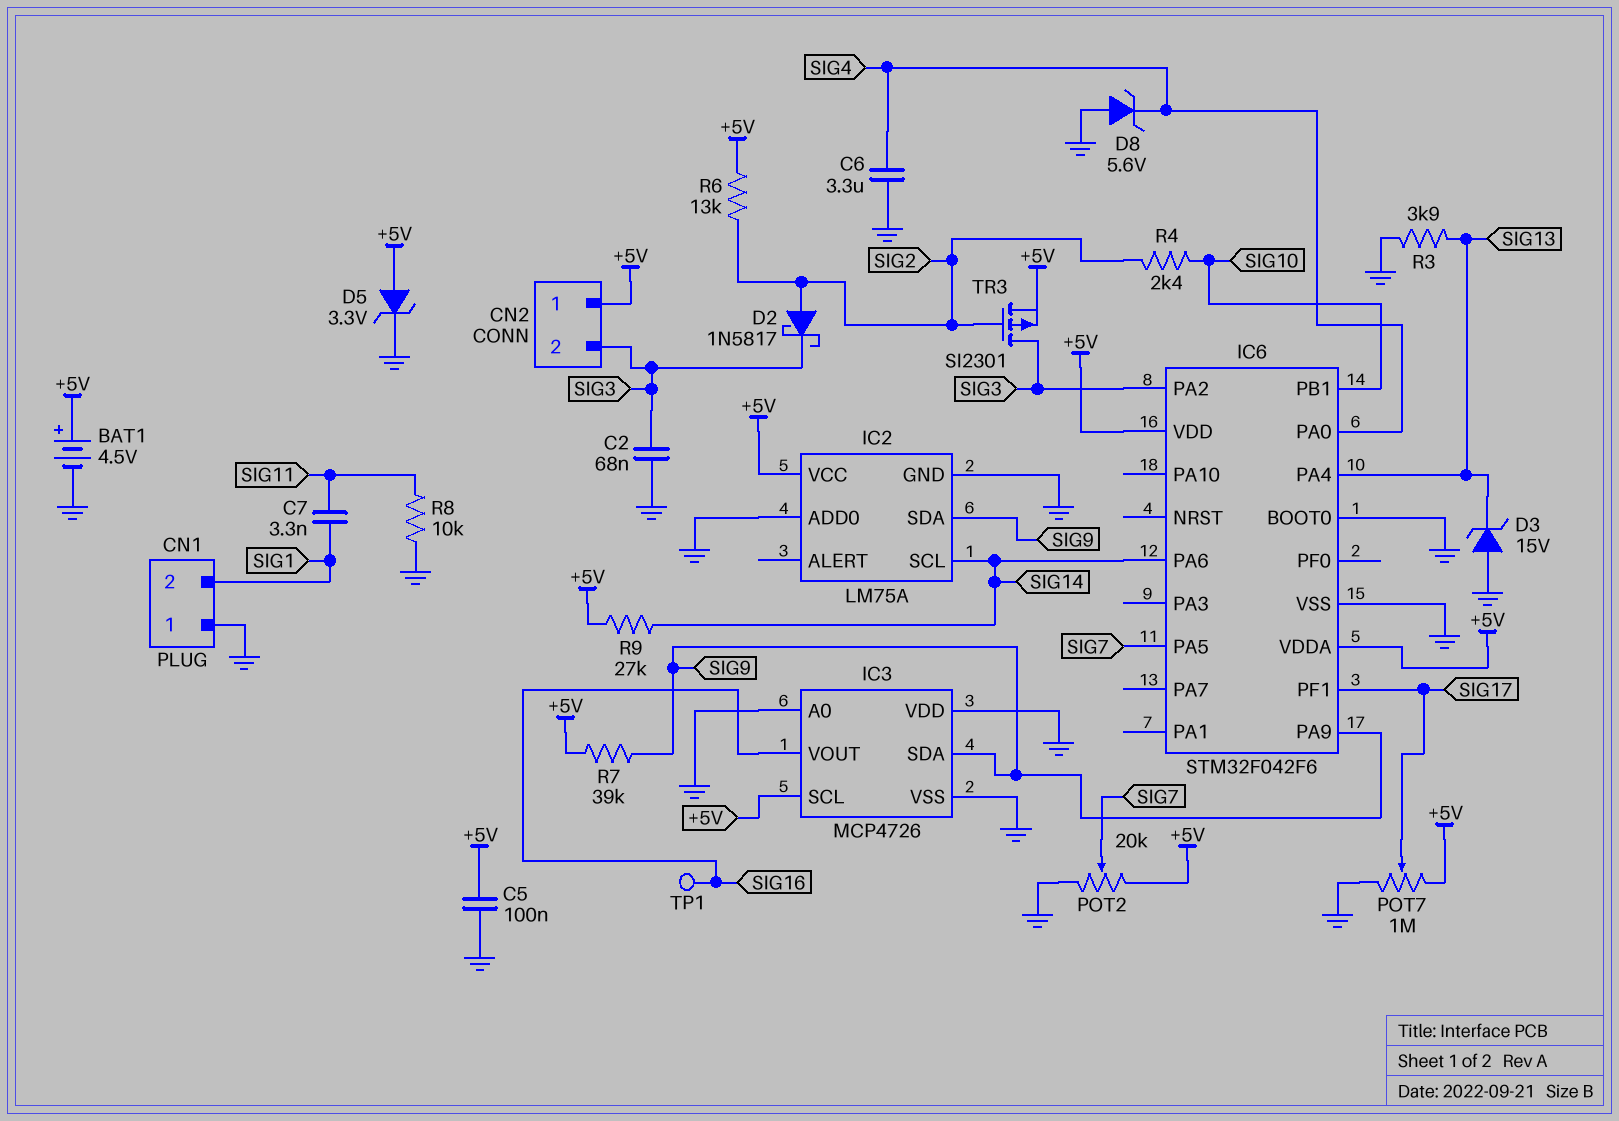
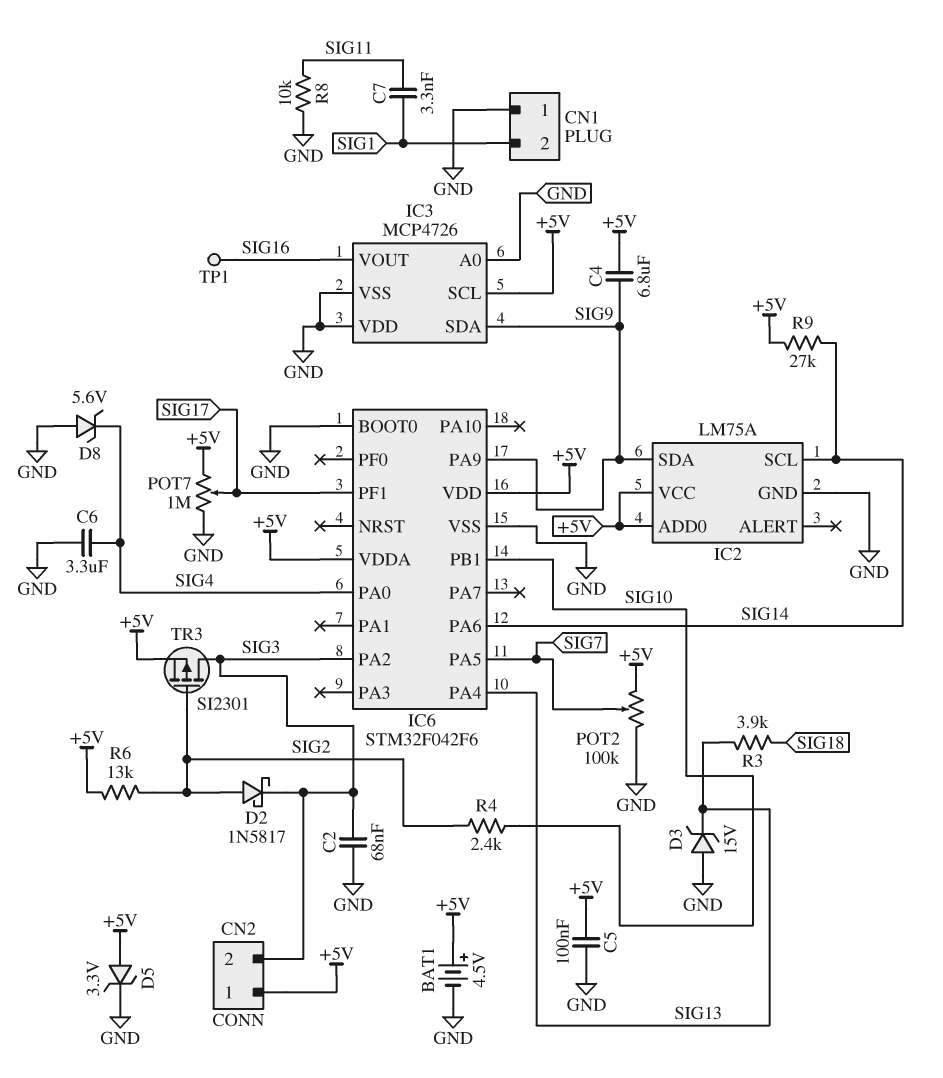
C4: none -> 6.8uF (+5V, SIG9)
IC2 pin ADD0: GND -> +5V
POT2: 20k (+5V, GND, wiper SIG7) -> 100k (+5V, GND, wiper SIG7)
R3: 3.9k (GND, SIG13) -> 3.9k (SIG13, SIG18)
R7: 39k (+5V, SIG9) -> none

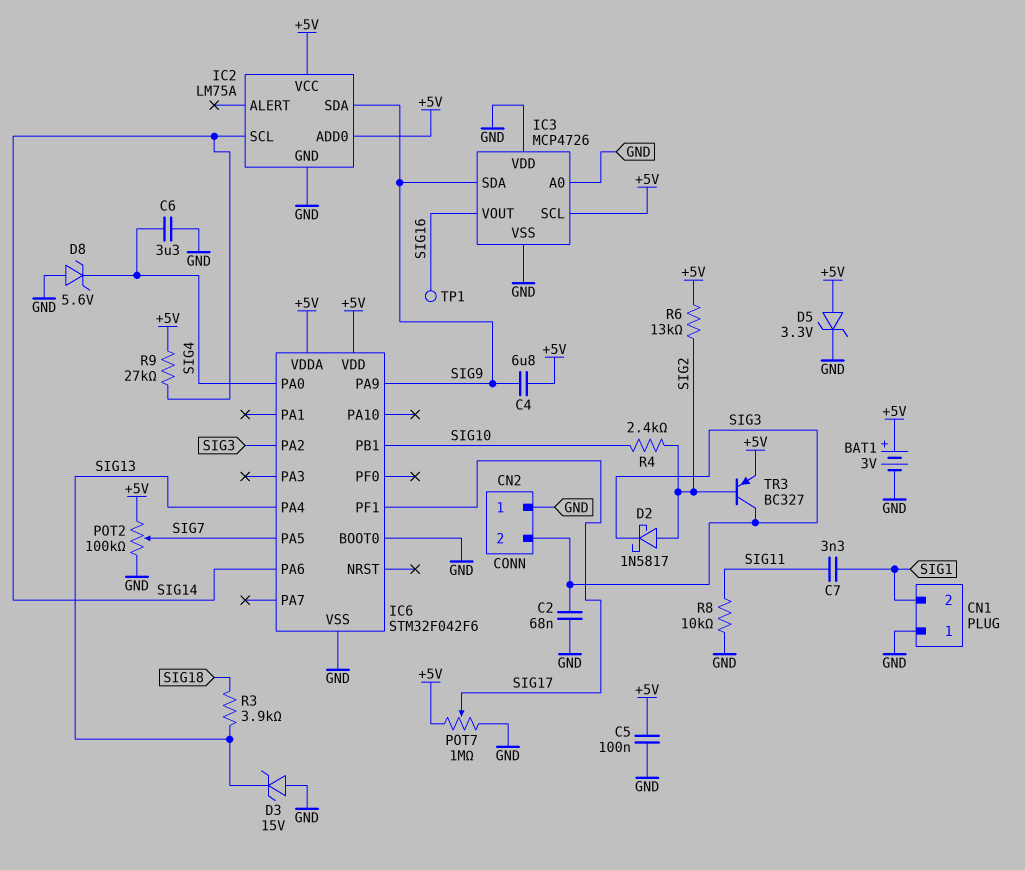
BAT1: 4.5V (plus +5V, minus GND) -> 3V (plus +5V, minus GND)
CN2 pin 1: +5V -> GND
TR3: PMOS SI2301 (G SIG2, D SIG3, S +5V) -> PNP BC327 (B SIG2, C SIG3, E +5V)

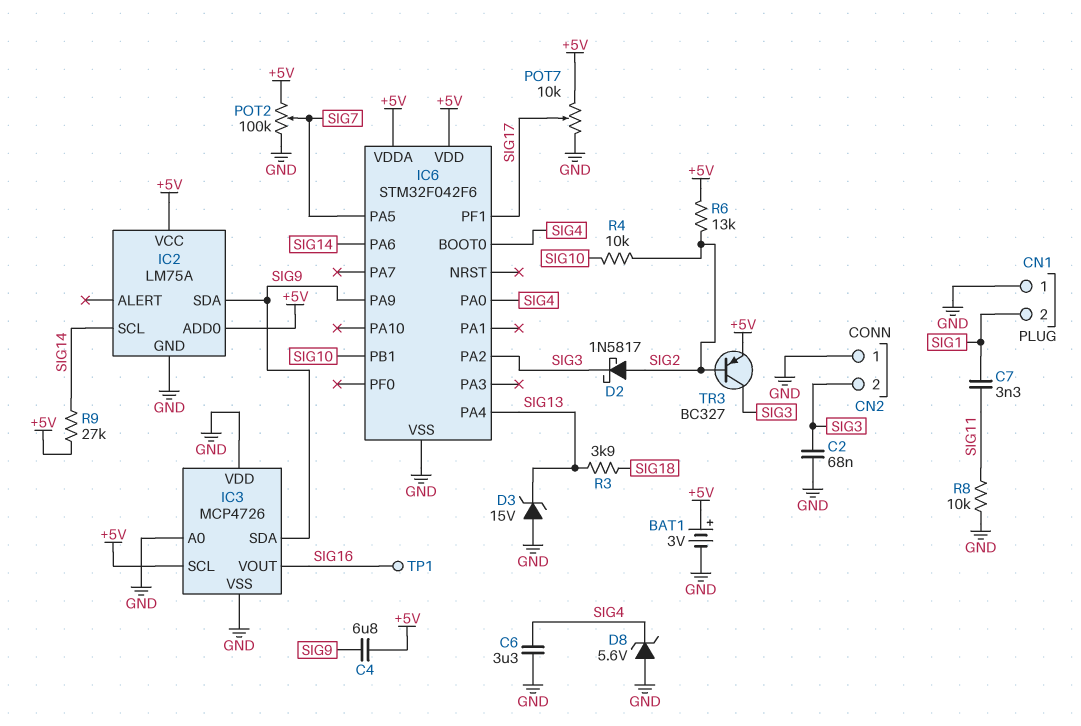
C5: 100nF (+5V, GND) -> none
D5: zener 3.3V (A +5V, K GND) -> none
IC6 pin BOOT0: GND -> SIG4
POT7: 1M (+5V, GND, wiper SIG17) -> 10k (+5V, GND, wiper SIG17)
R4: 2.4k (SIG2, SIG10) -> 10k (SIG2, SIG10)

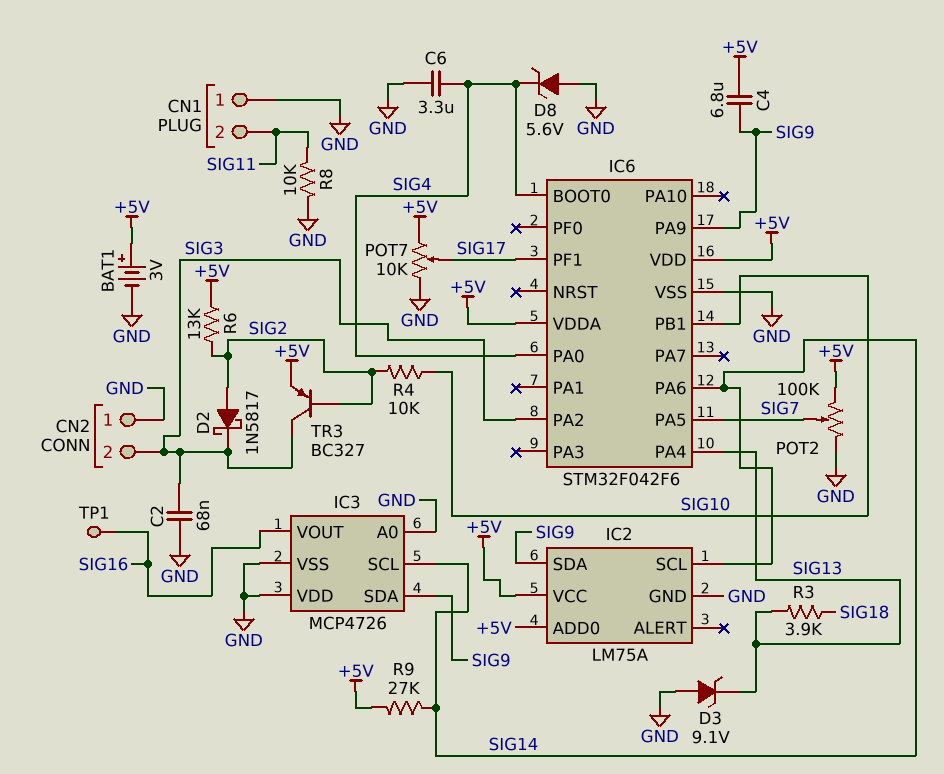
C7: 3.3nF (SIG1, SIG11) -> none
CN1 pin 2: SIG1 -> SIG11
D3: zener 15V (A GND, K SIG13) -> zener 9.1V (A GND, K SIG13)
IC3 pin SCL: +5V -> SIG14

